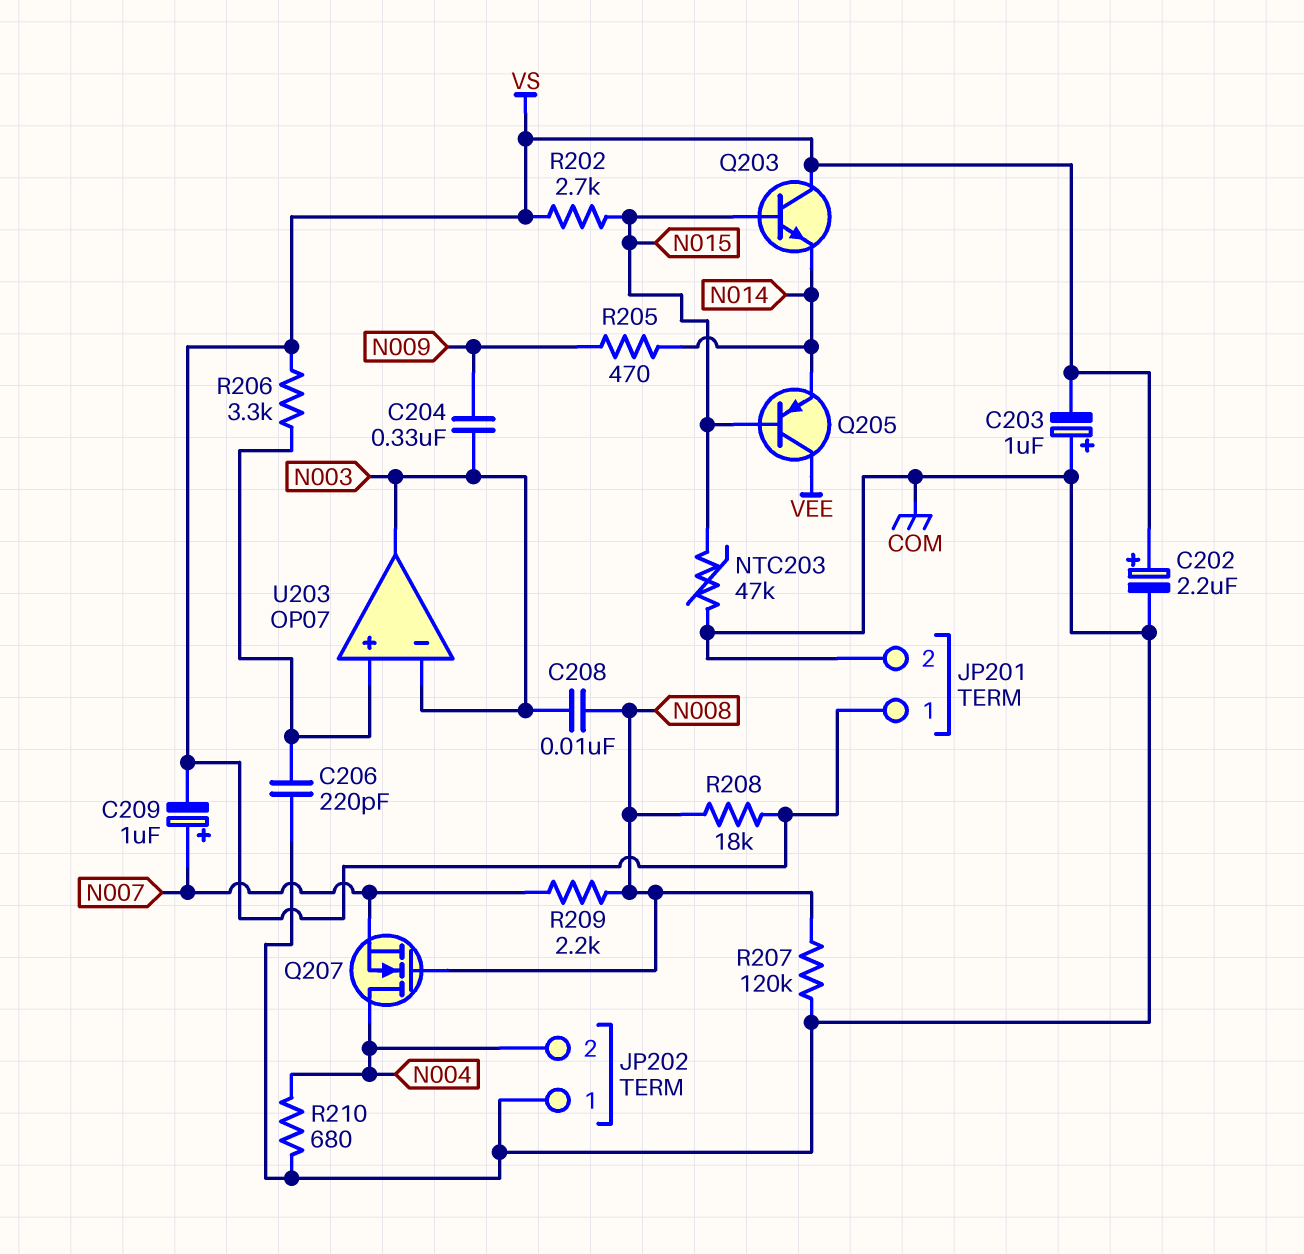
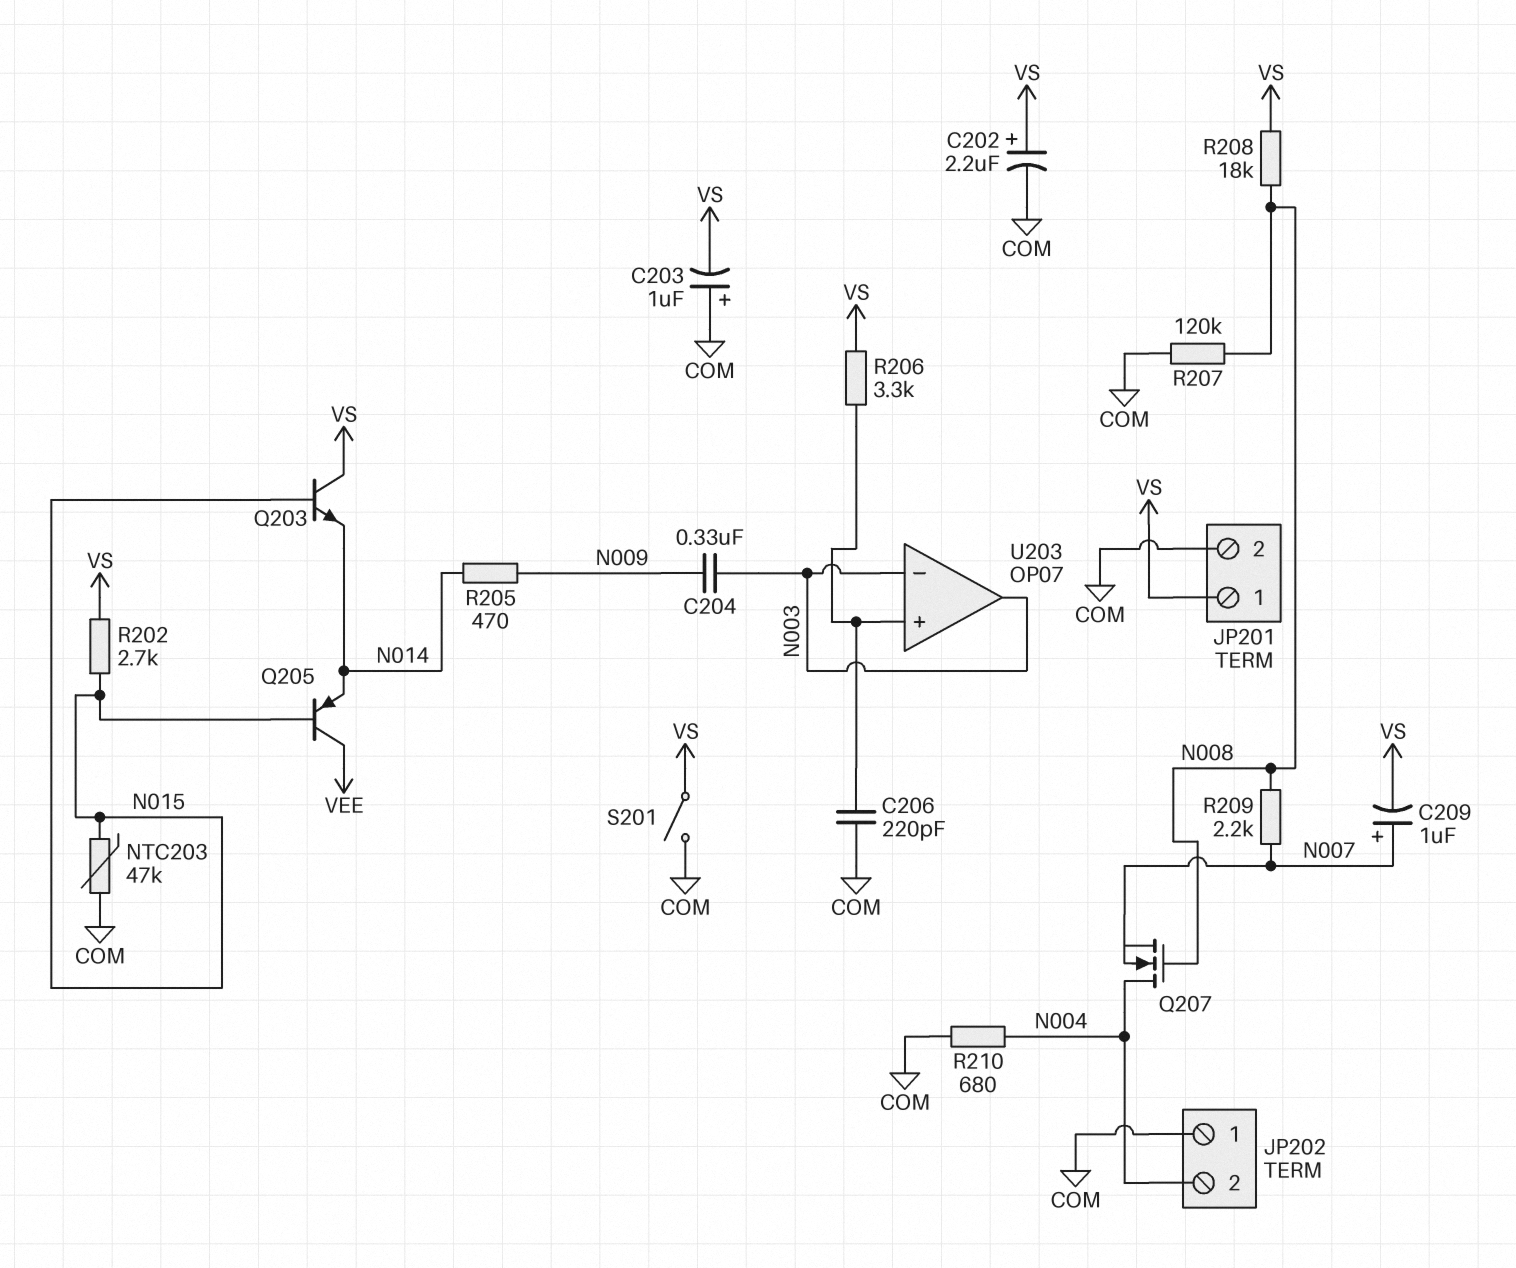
C208: 10nF (N003, N008) -> none
S201: none -> switch (COM, VS)

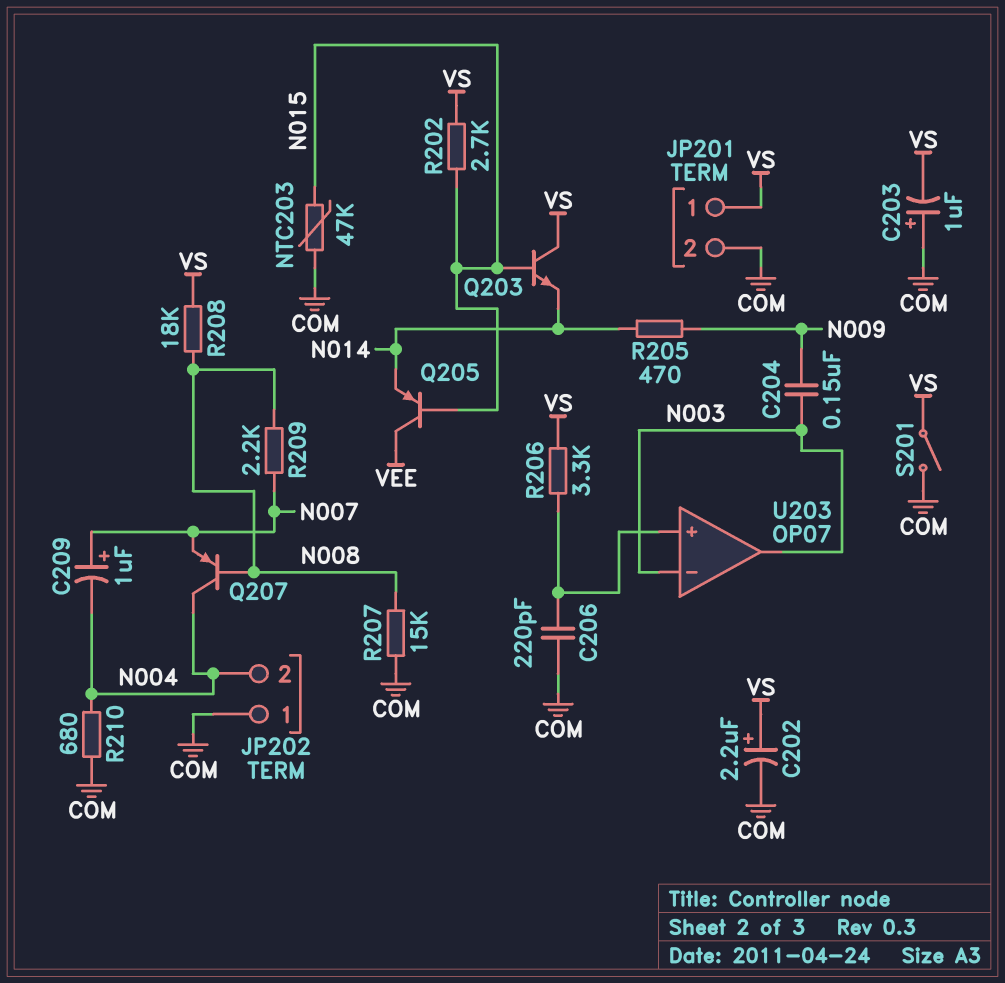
C204: 330nF (N003, N009) -> 150nF (N003, N009)
C209: 1uF (plus N007, minus VS) -> 1uF (plus N007, minus N004)
Q207: NMOS (G N008, D N004, S N007) -> PNP (B N008, C N004, E N007)
R207: 120k (COM, N008) -> 15k (COM, N008)

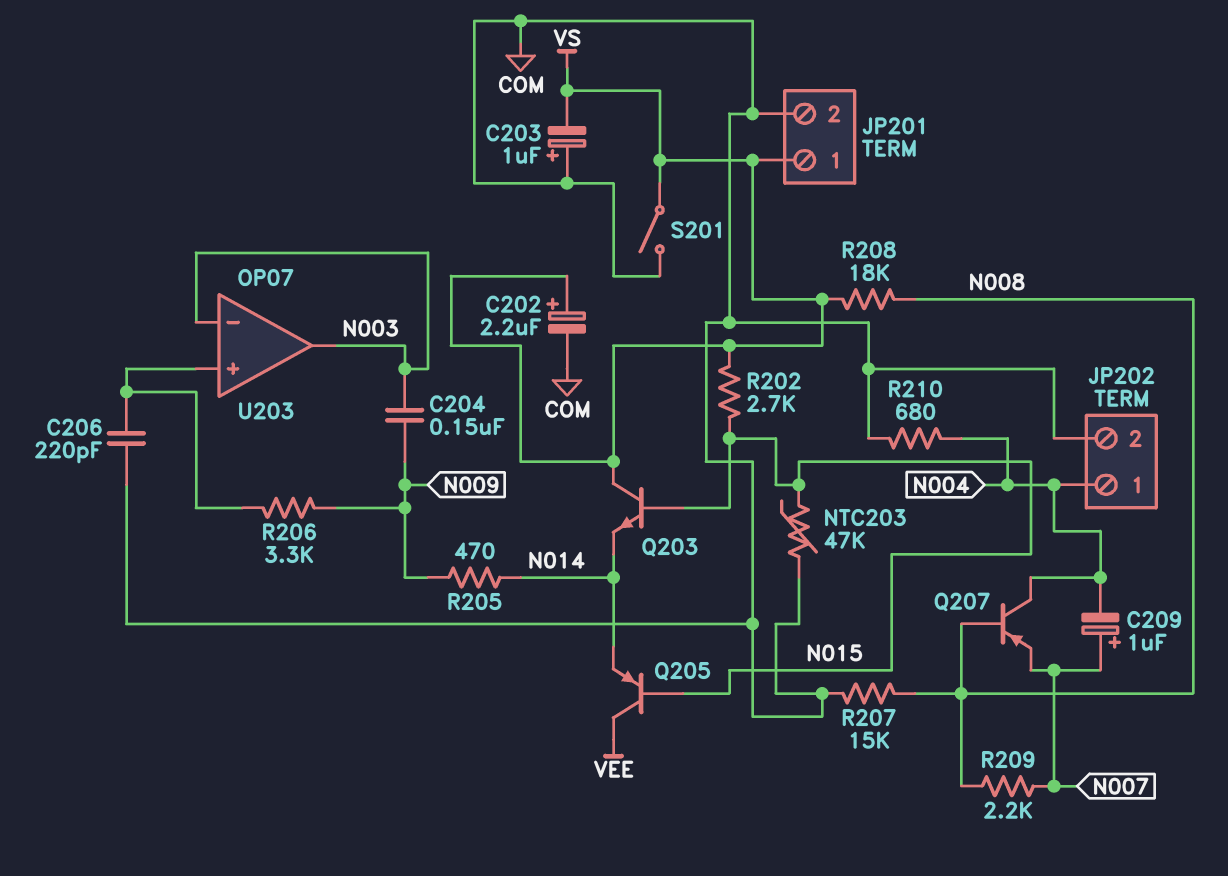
JP202 pin 1: COM -> N004
JP202 pin 2: N004 -> COM
R206: 3.3k (U203/in+, VS) -> 3.3k (N009, U203/in+)

